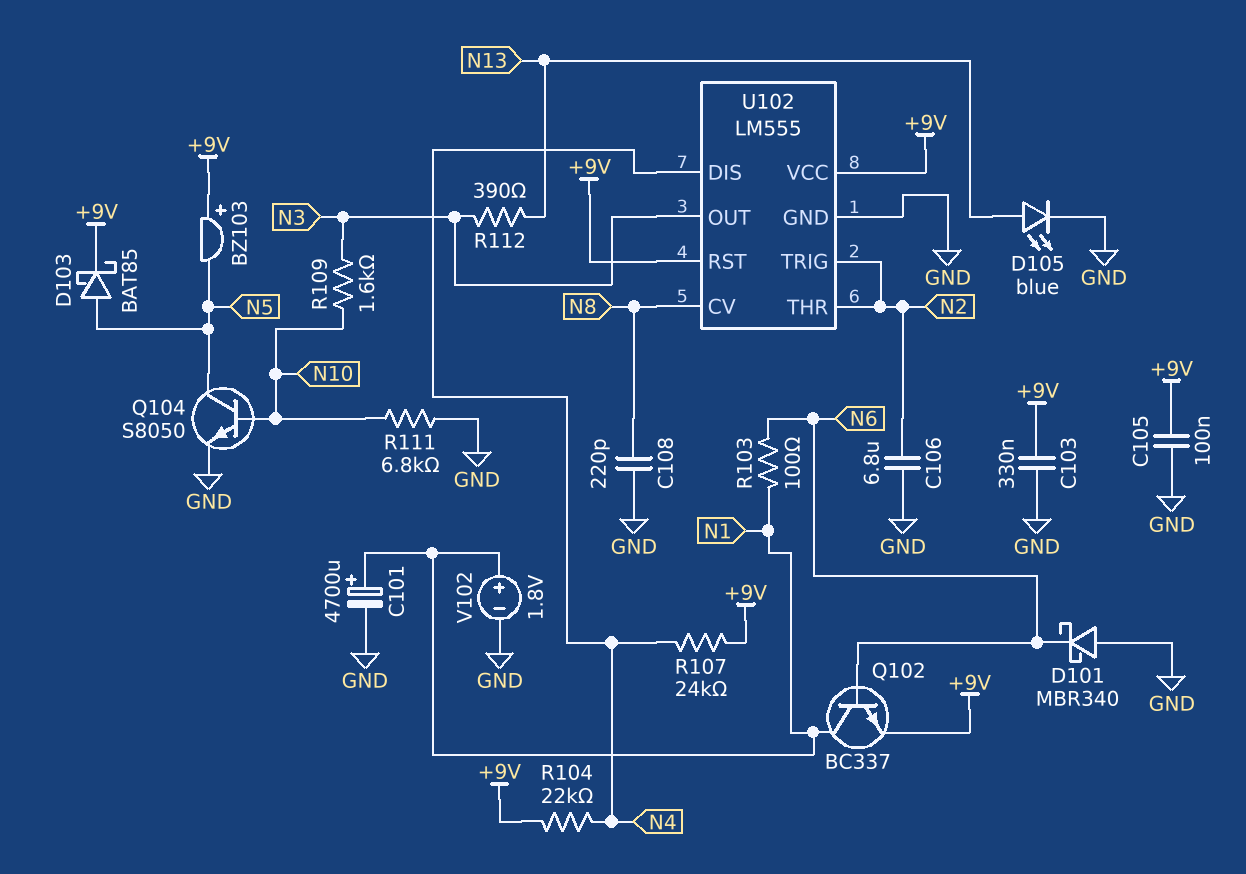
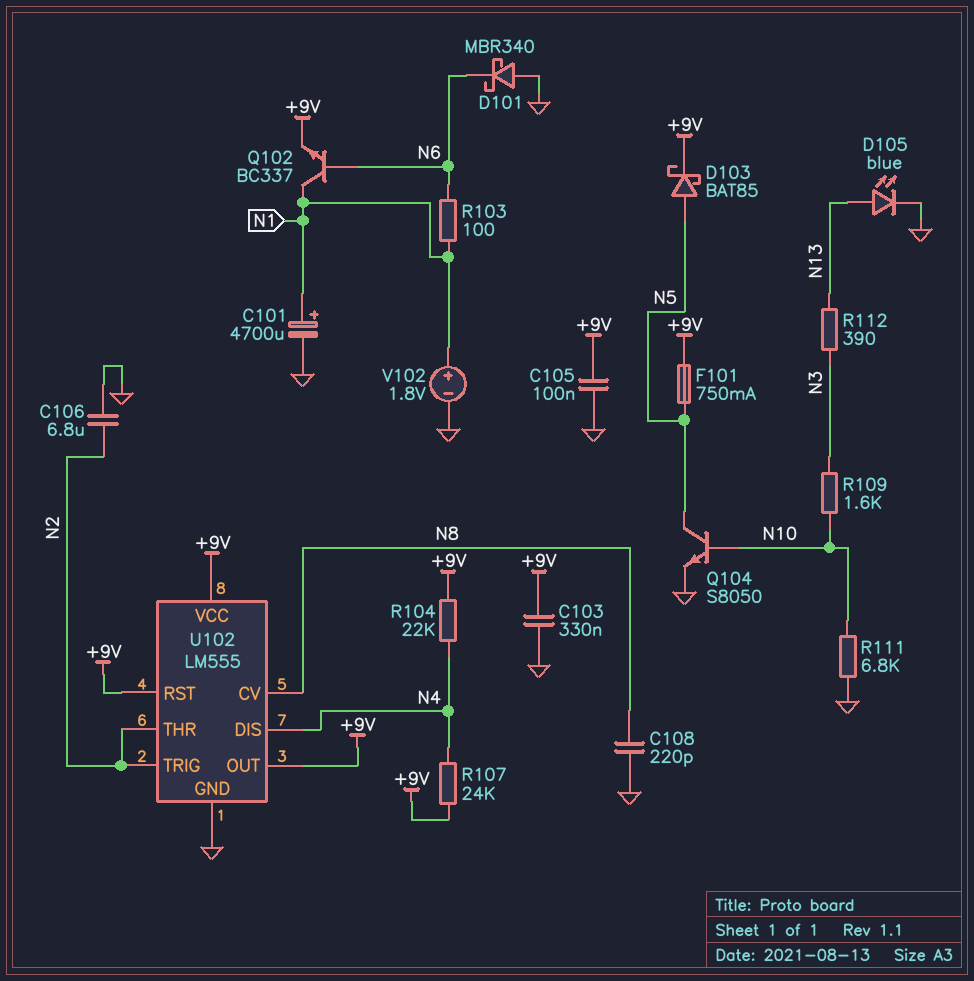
BZ103: buzzer (plus +9V, minus N5) -> none
F101: none -> 750mA (+9V, N5)
U102 pin OUT: N3 -> +9V

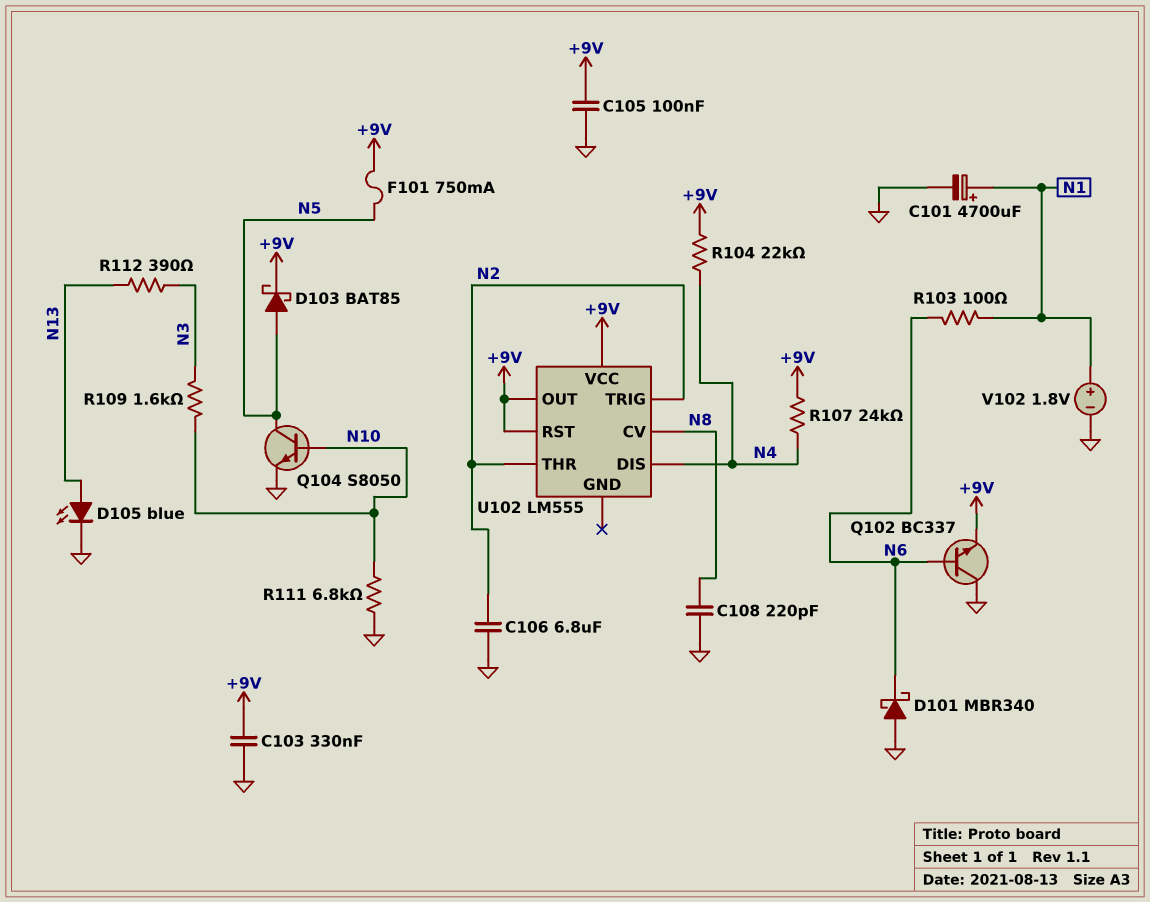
Q102: NPN BC337 (B N6, C N1, E +9V) -> NPN BC337 (B N6, C GND, E +9V)
U102 pin GND: GND -> none

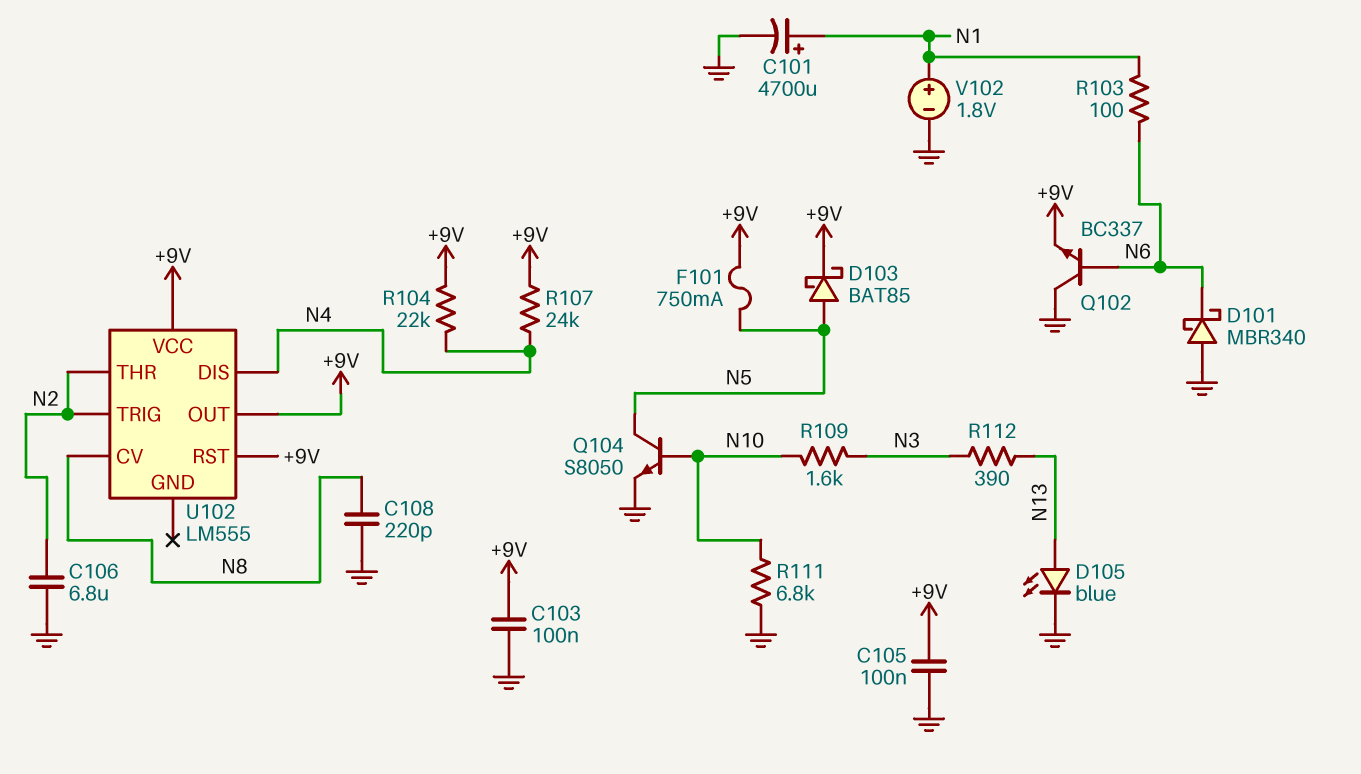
C103: 330nF (+9V, GND) -> 100nF (+9V, GND)

